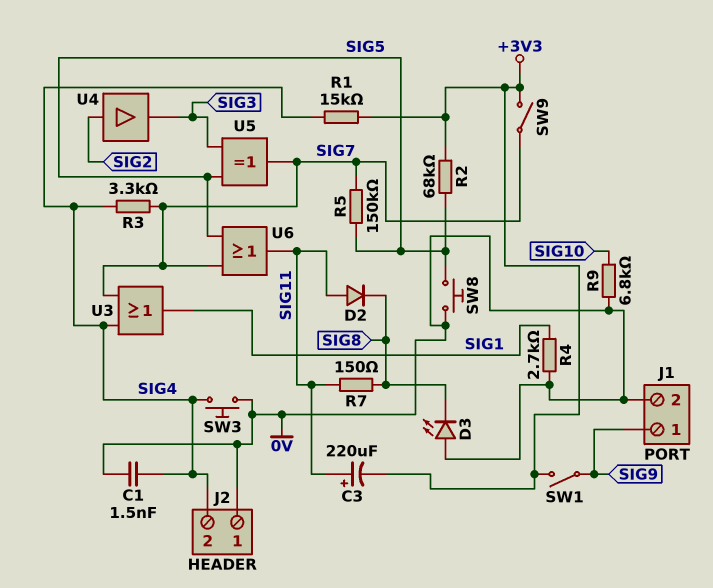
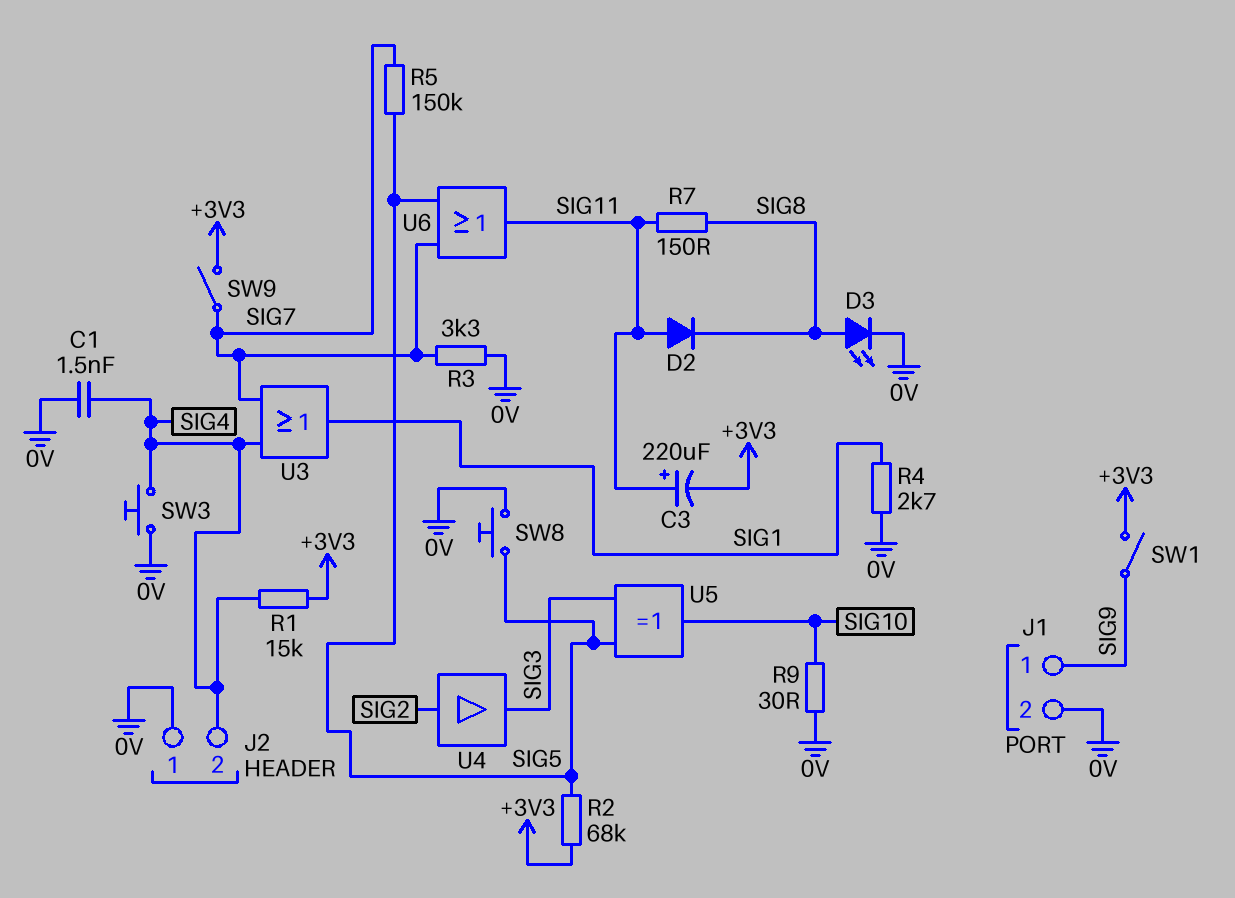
D3: LED (A 0V, K SIG8) -> LED (A SIG8, K 0V)
R3: 3.3k (SIG4, SIG7) -> 3.3k (0V, SIG7)
R9: 6.8k (0V, SIG10) -> 30 (0V, SIG10)
U5: XOR (in SIG3, in SIG5, out SIG7) -> XOR (in SIG3, in SIG5, out SIG10)

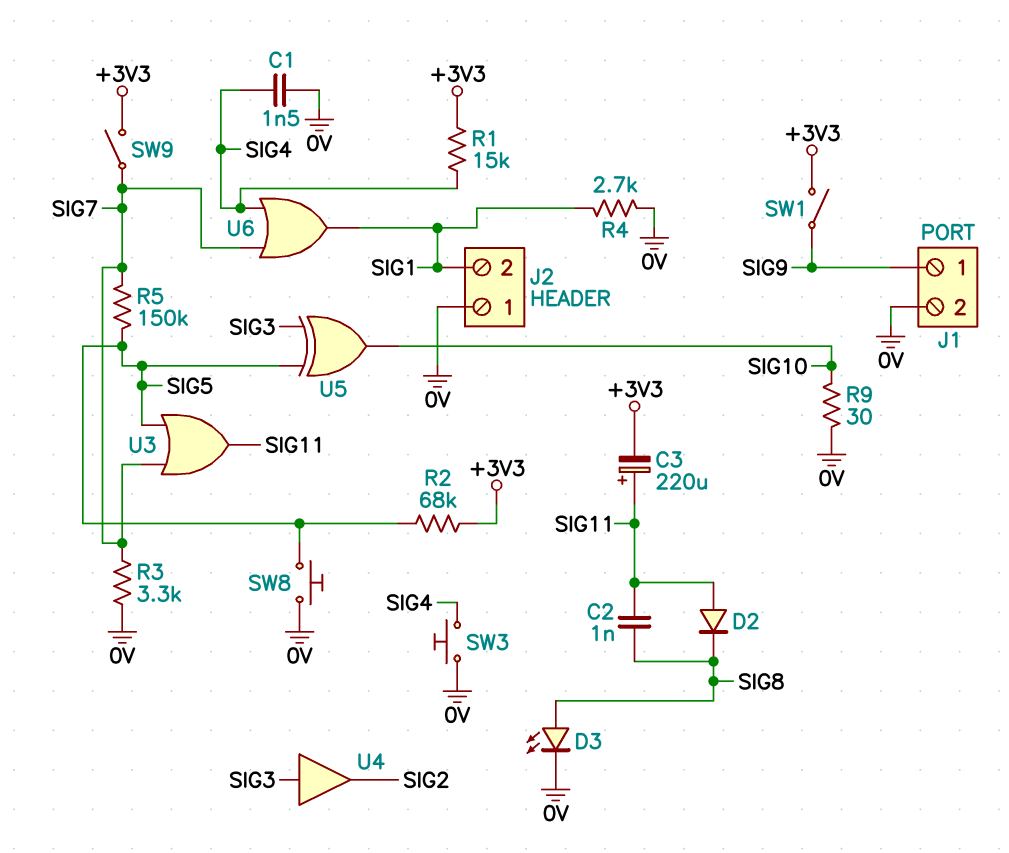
C2: none -> 1nF (SIG8, SIG11)
J2 pin 2: SIG4 -> SIG1
R7: 150 (SIG8, SIG11) -> none
U3: OR (in SIG4, in SIG7, out SIG1) -> OR (in SIG5, in SIG7, out SIG11)
U4: buffer (in SIG2, out SIG3) -> buffer (in SIG3, out SIG2)
U6: OR (in SIG5, in SIG7, out SIG11) -> OR (in SIG4, in SIG7, out SIG1)

